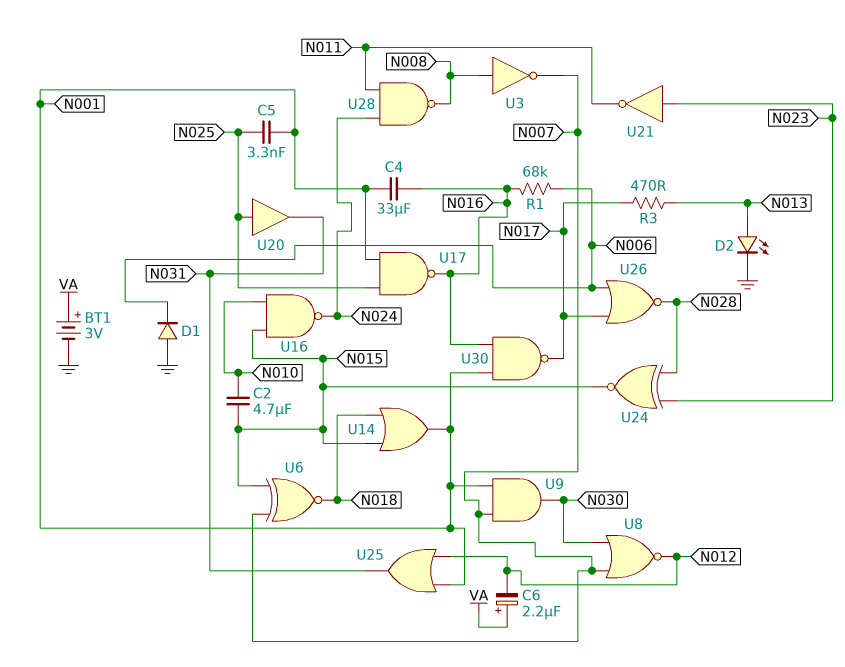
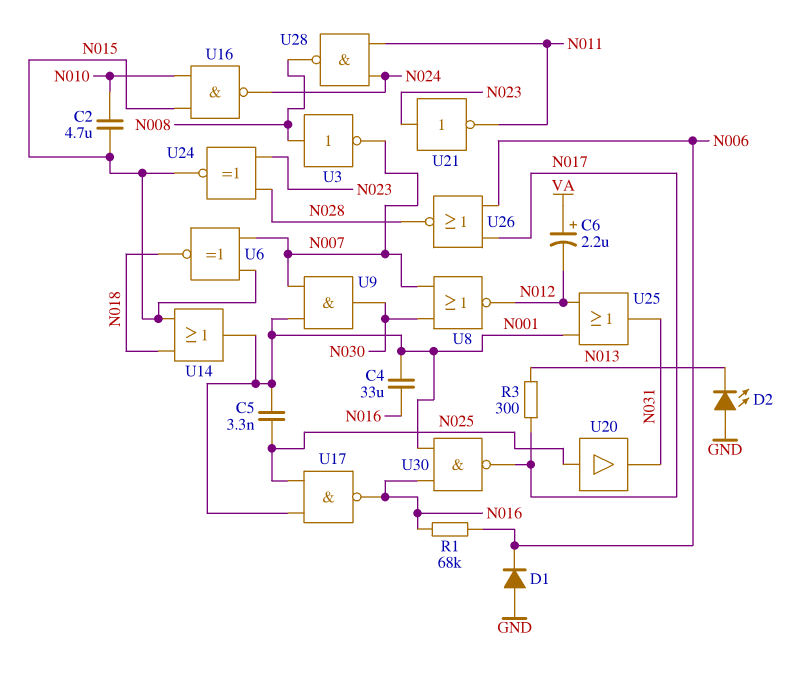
BT1: 3V (plus VA, minus GND) -> none
D2: LED (A N013, K GND) -> LED (A GND, K N013)
R3: 470 (N013, N017) -> 300 (N013, N017)

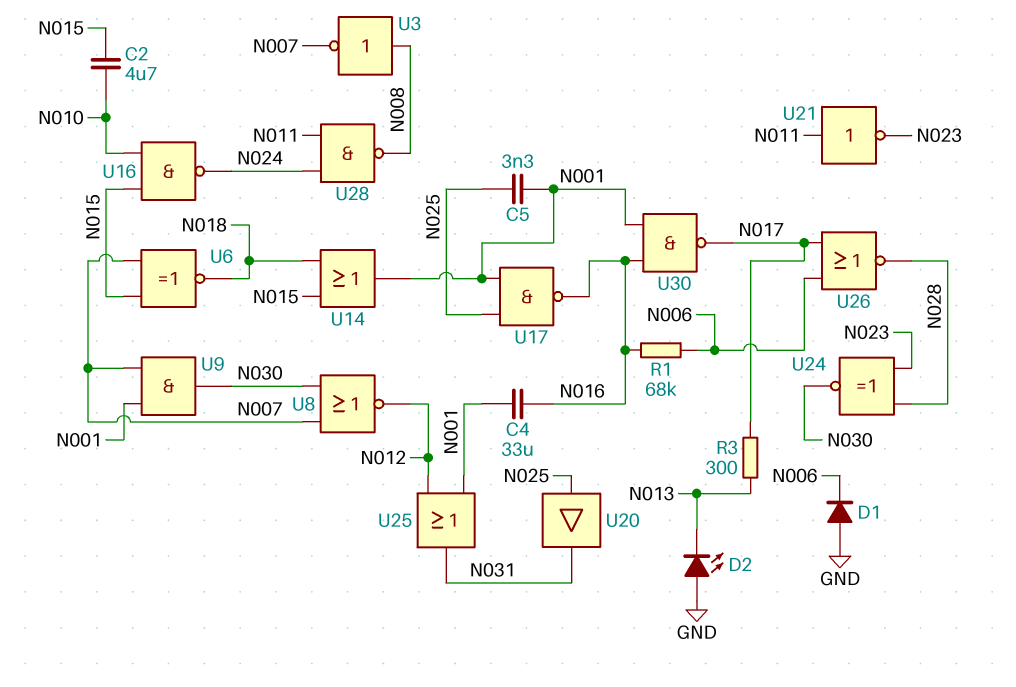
C6: 2.2uF (plus VA, minus N012) -> none
U21: NOT (in N023, out N011) -> NOT (in N011, out N023)
U24: XNOR (in N023, in N028, out N015) -> XNOR (in N023, in N028, out N030)

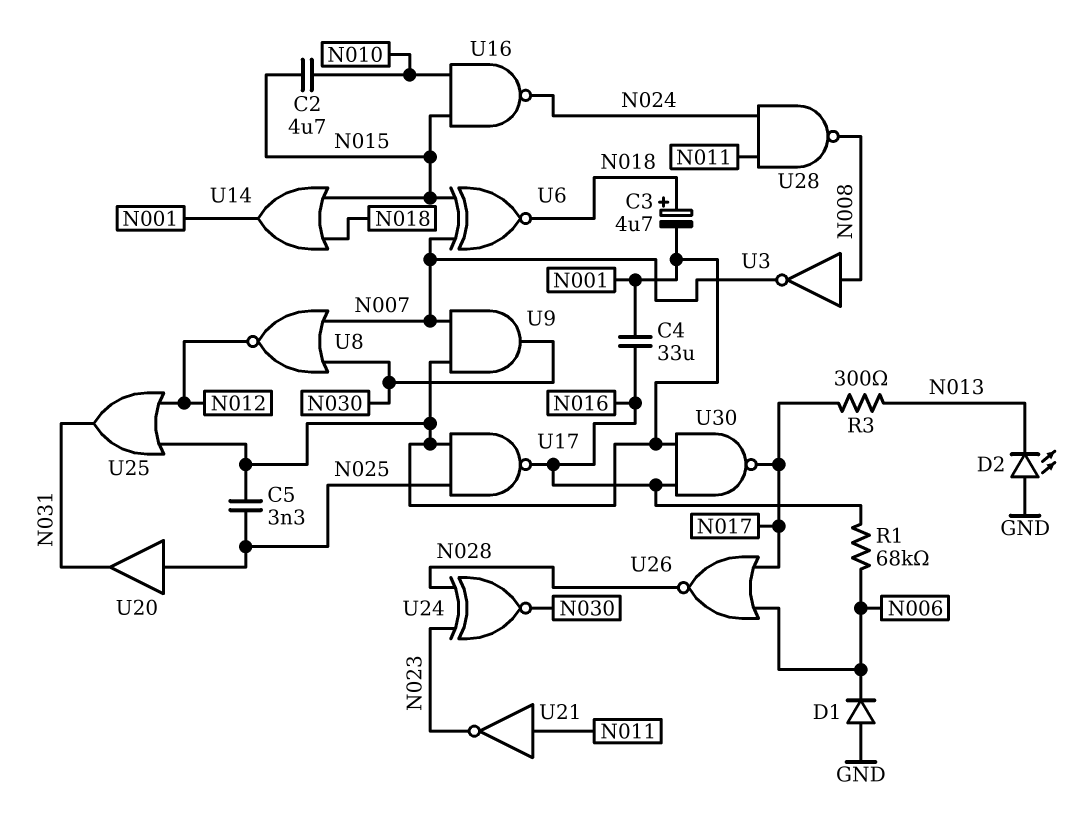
C3: none -> 4.7uF (plus N018, minus N001)

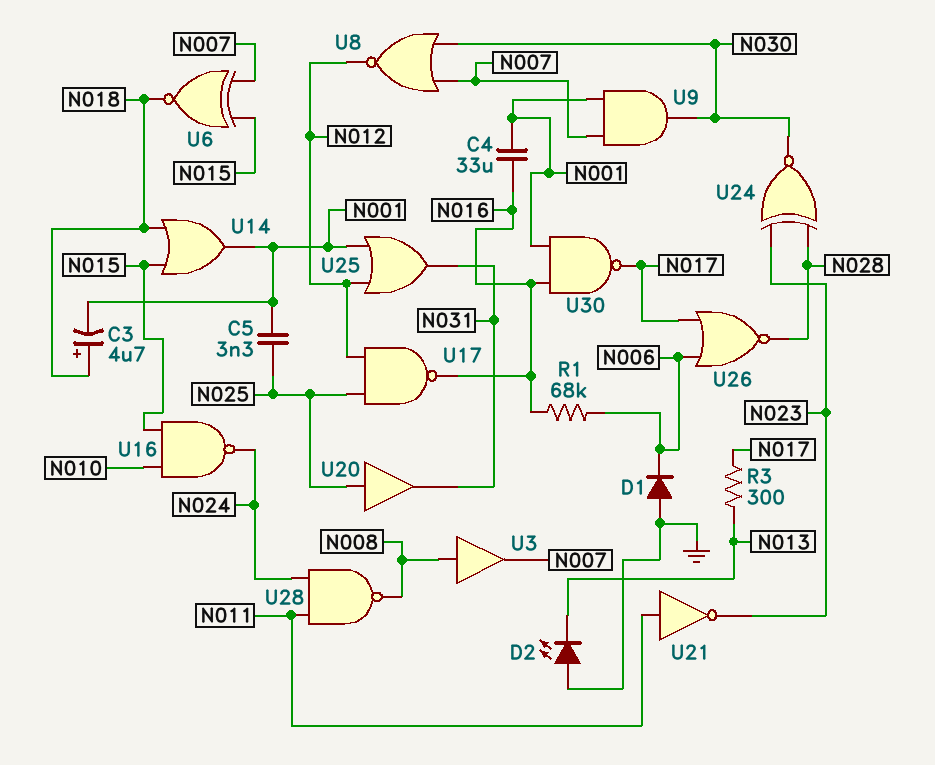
C2: 4.7uF (N010, N015) -> none
U3: NOT (in N008, out N007) -> buffer (in N008, out N007)
U17: NAND (in N001, in N025, out N016) -> NAND (in N012, in N025, out N016)

